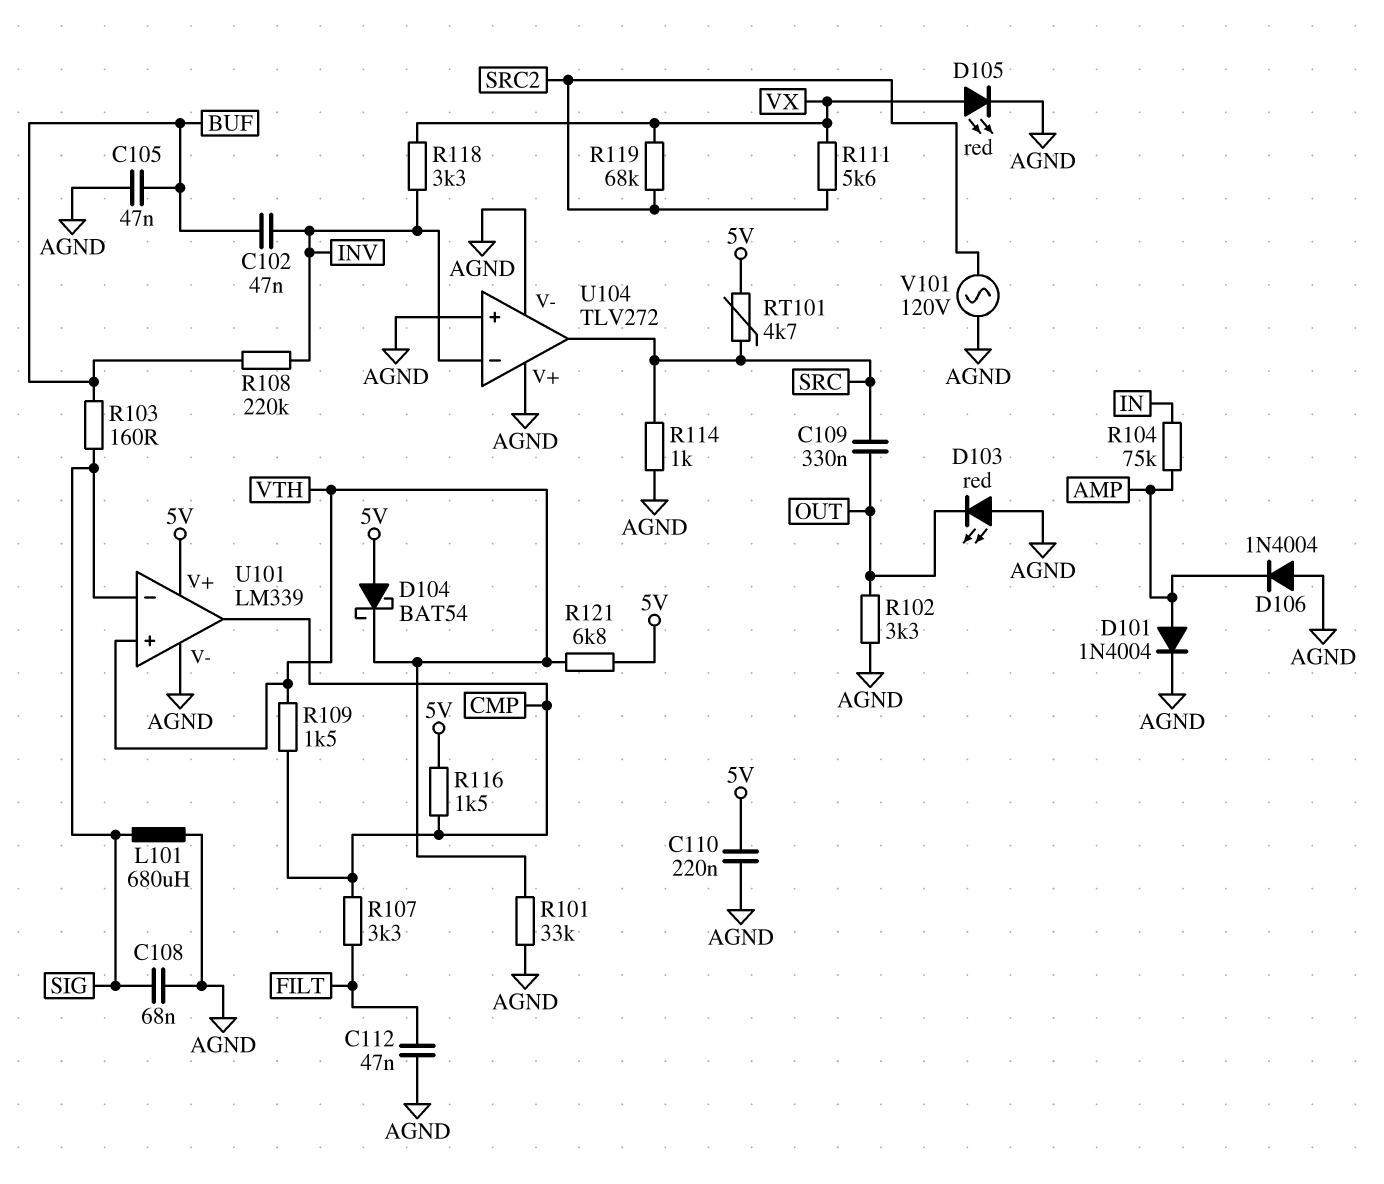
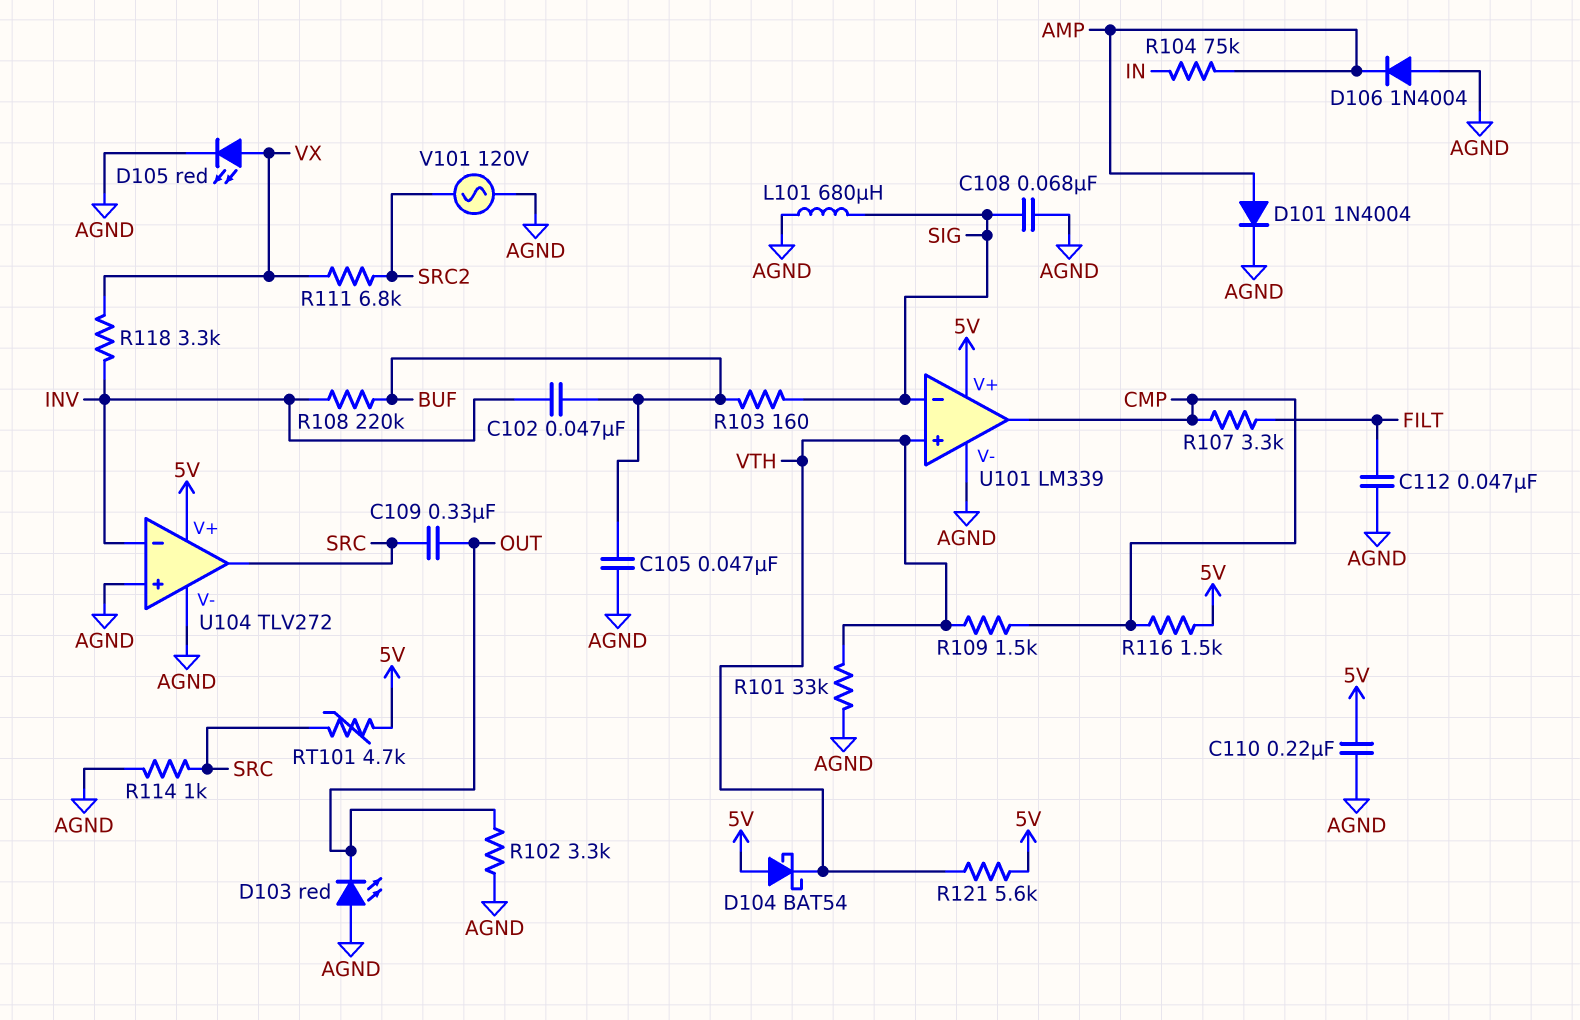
R111: 5.6k (SRC2, VX) -> 6.8k (SRC2, VX)
R119: 68k (SRC2, VX) -> none
R121: 6.8k (5V, VTH) -> 5.6k (5V, VTH)
U104 pin V+: AGND -> 5V

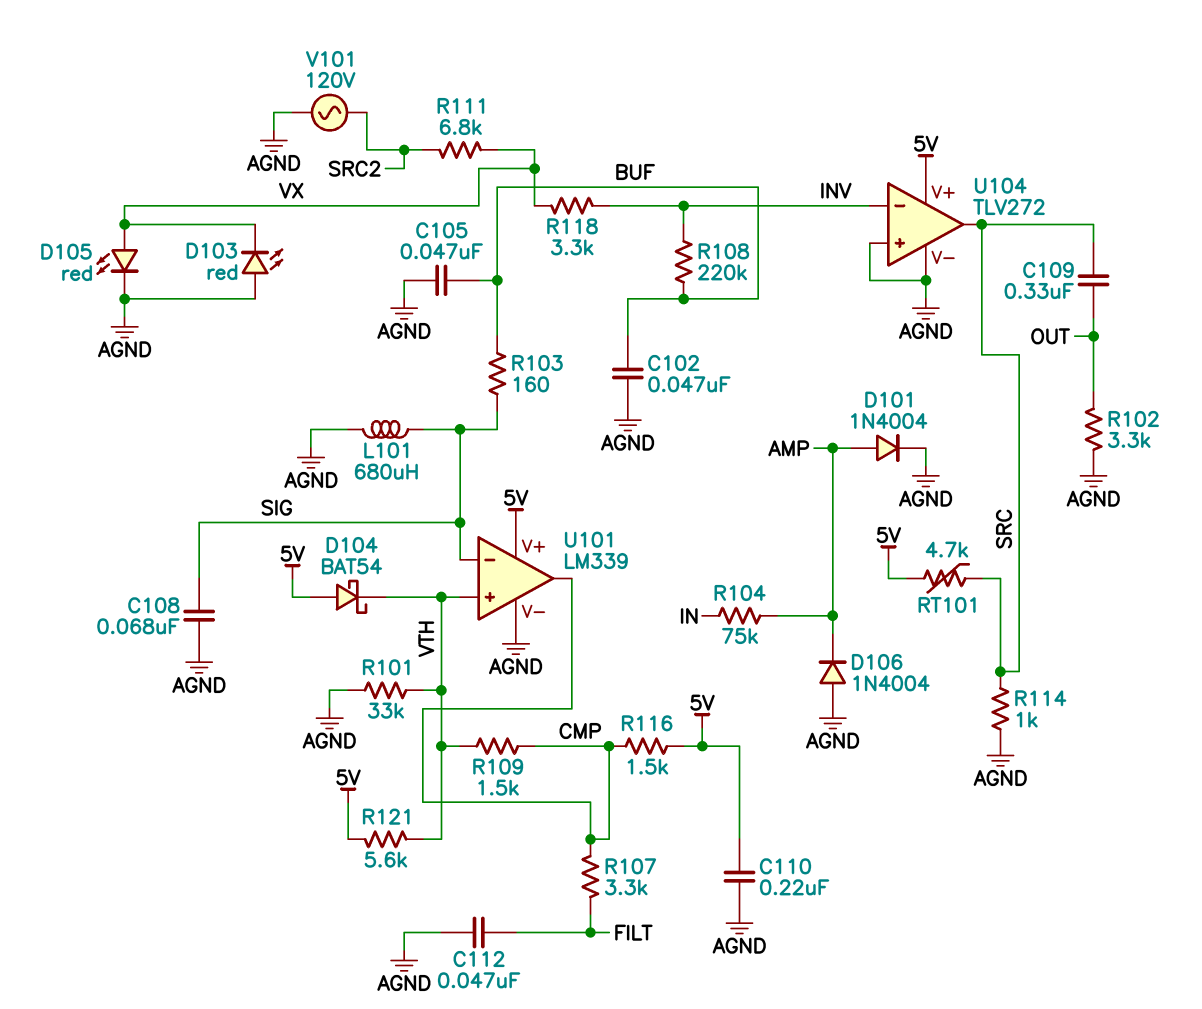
C102: 47nF (BUF, INV) -> 47nF (AGND, BUF)
D103: LED red (A AGND, K OUT) -> LED red (A AGND, K VX)

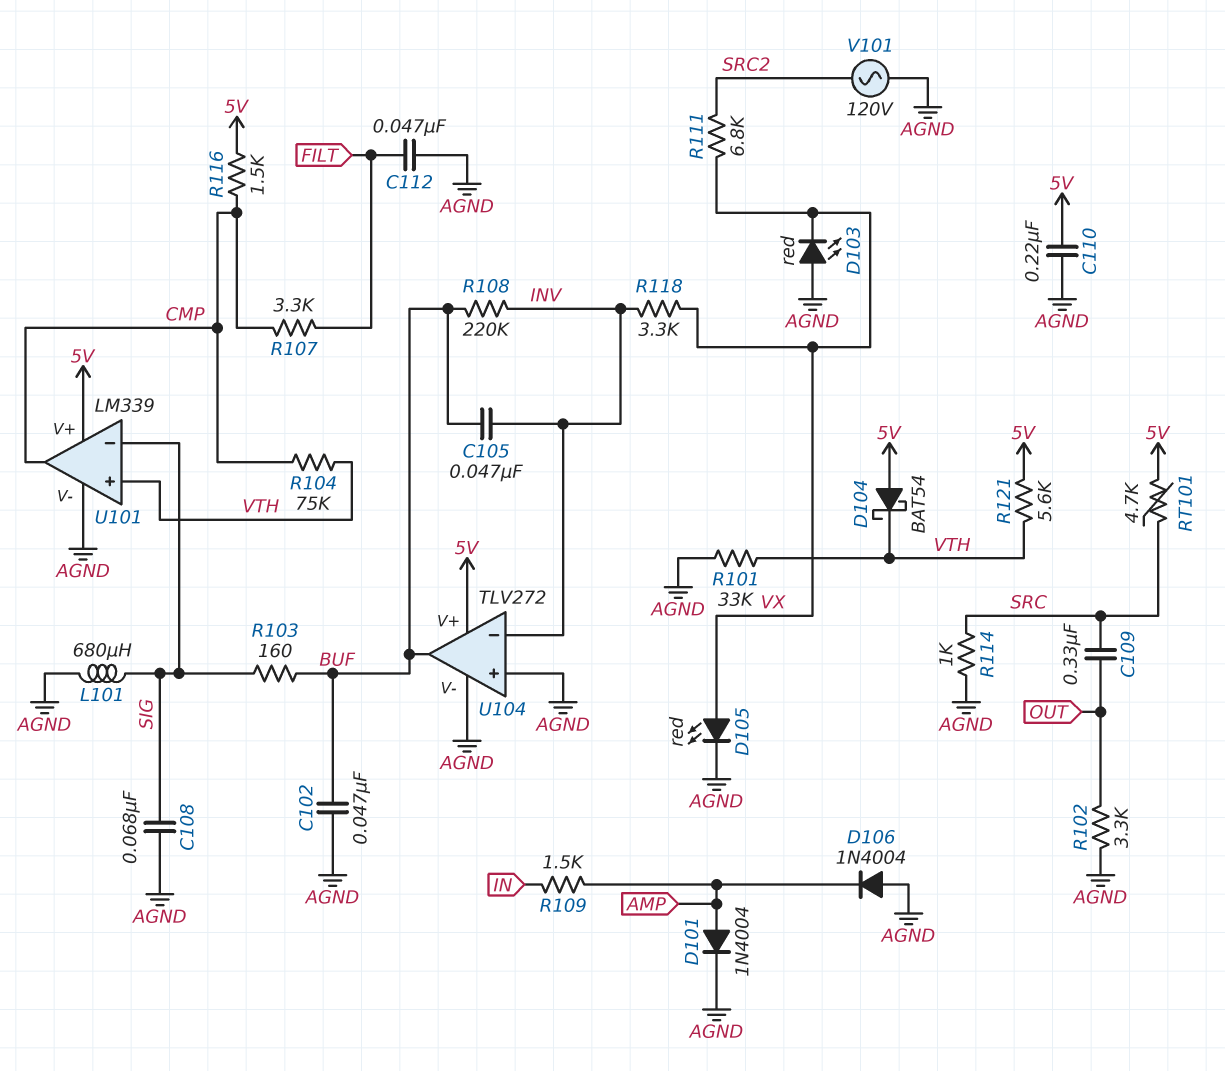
C105: 47nF (AGND, BUF) -> 47nF (BUF, INV)
R104: 75k (AMP, IN) -> 75k (CMP, VTH)
R109: 1.5k (CMP, VTH) -> 1.5k (AMP, IN)
U104 pin out: SRC -> BUF

